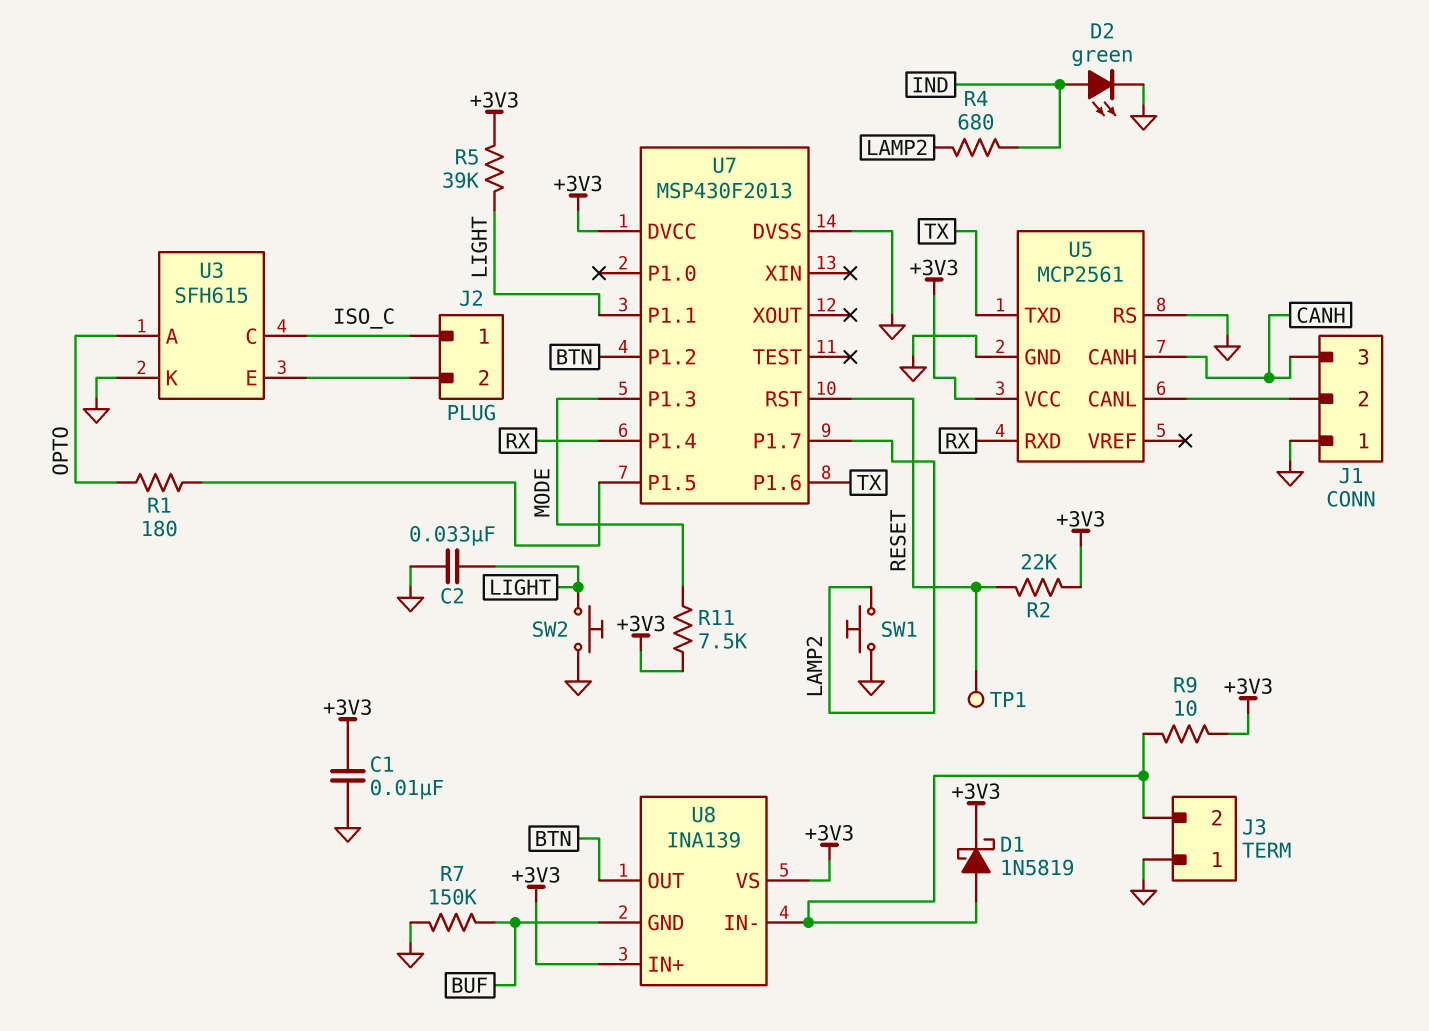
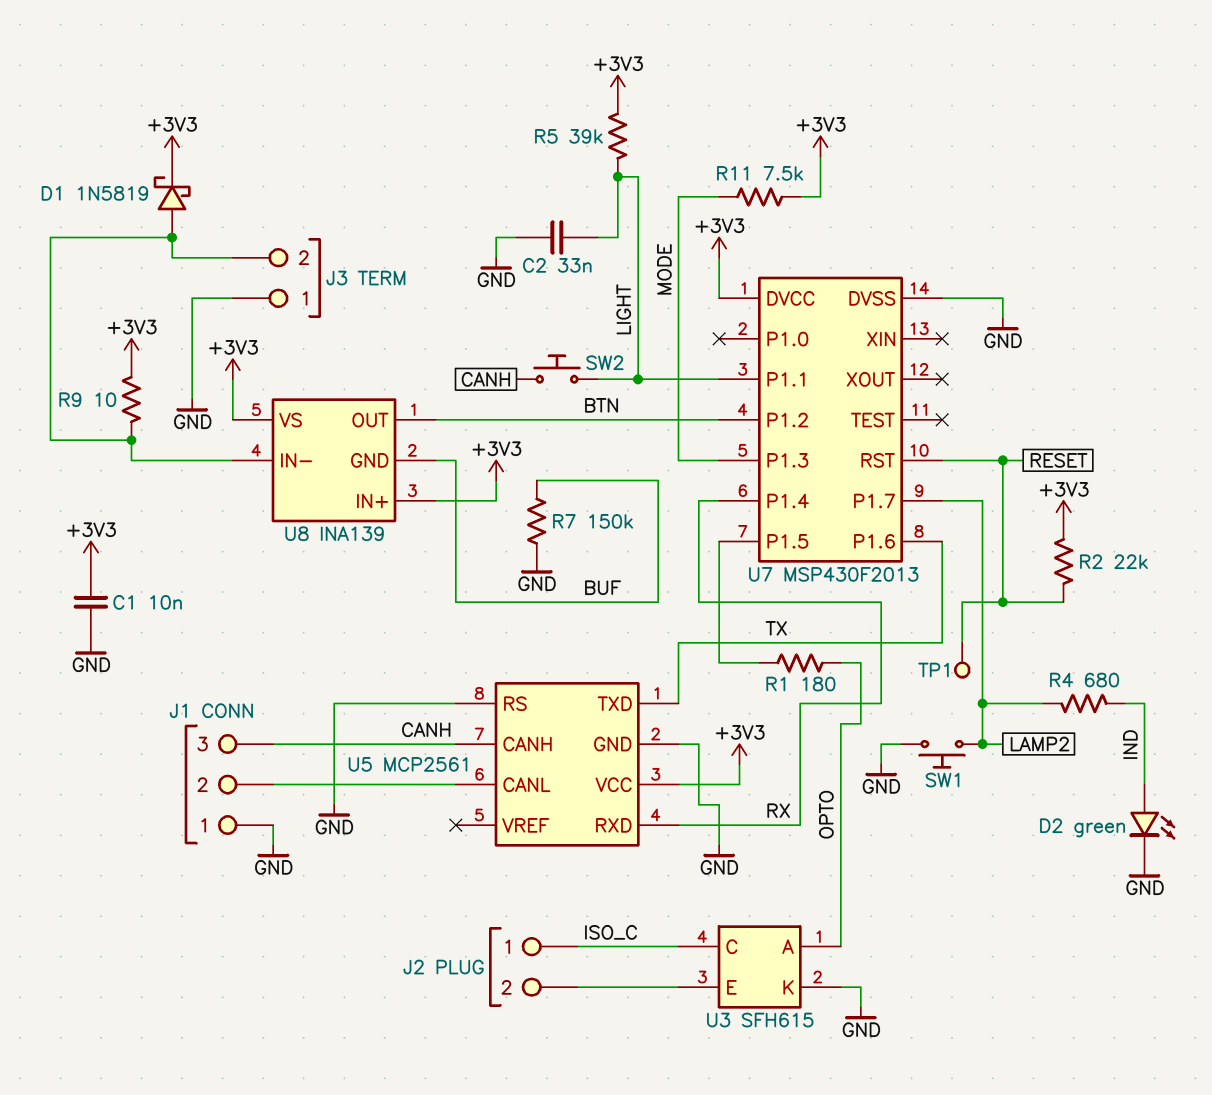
SW2: button (GND, LIGHT) -> button (CANH, LIGHT)

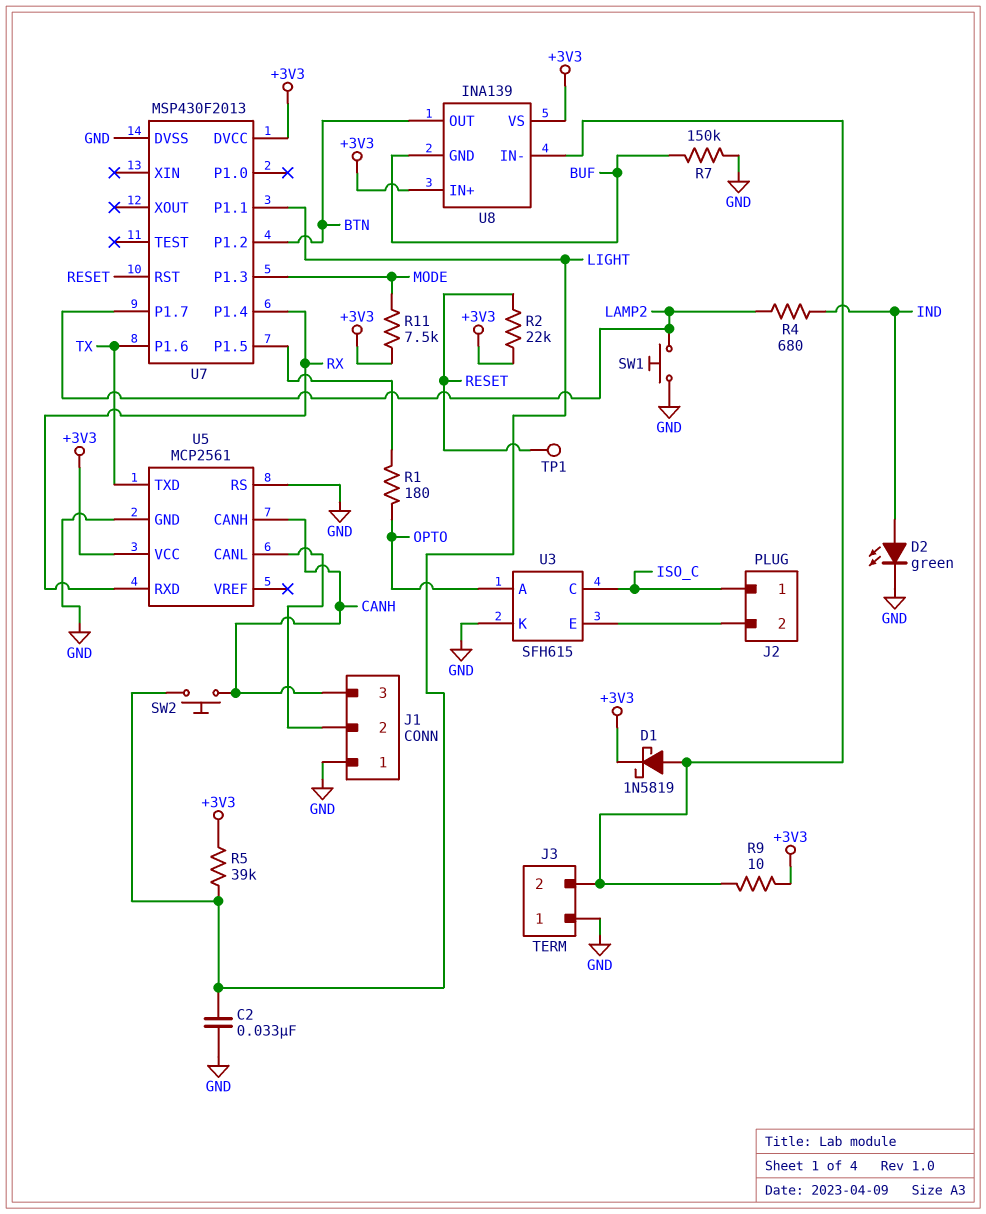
C1: 10nF (+3V3, GND) -> none

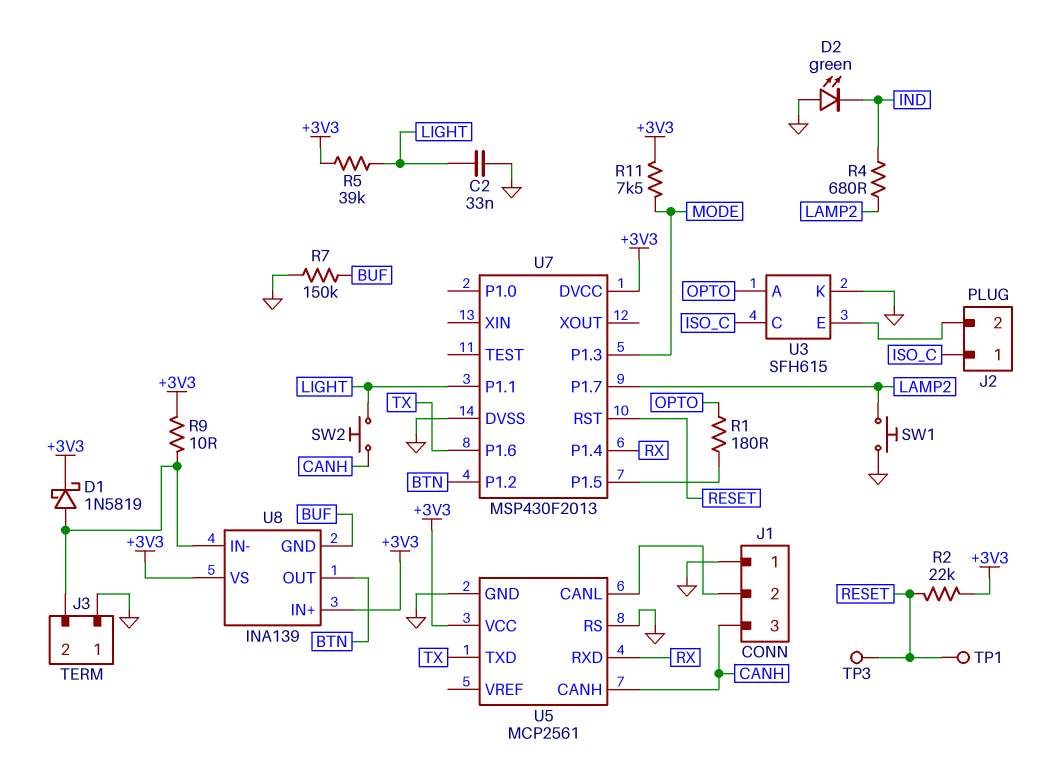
D2: LED green (A IND, K GND) -> LED green (A GND, K IND)
TP3: none -> test point (RESET)

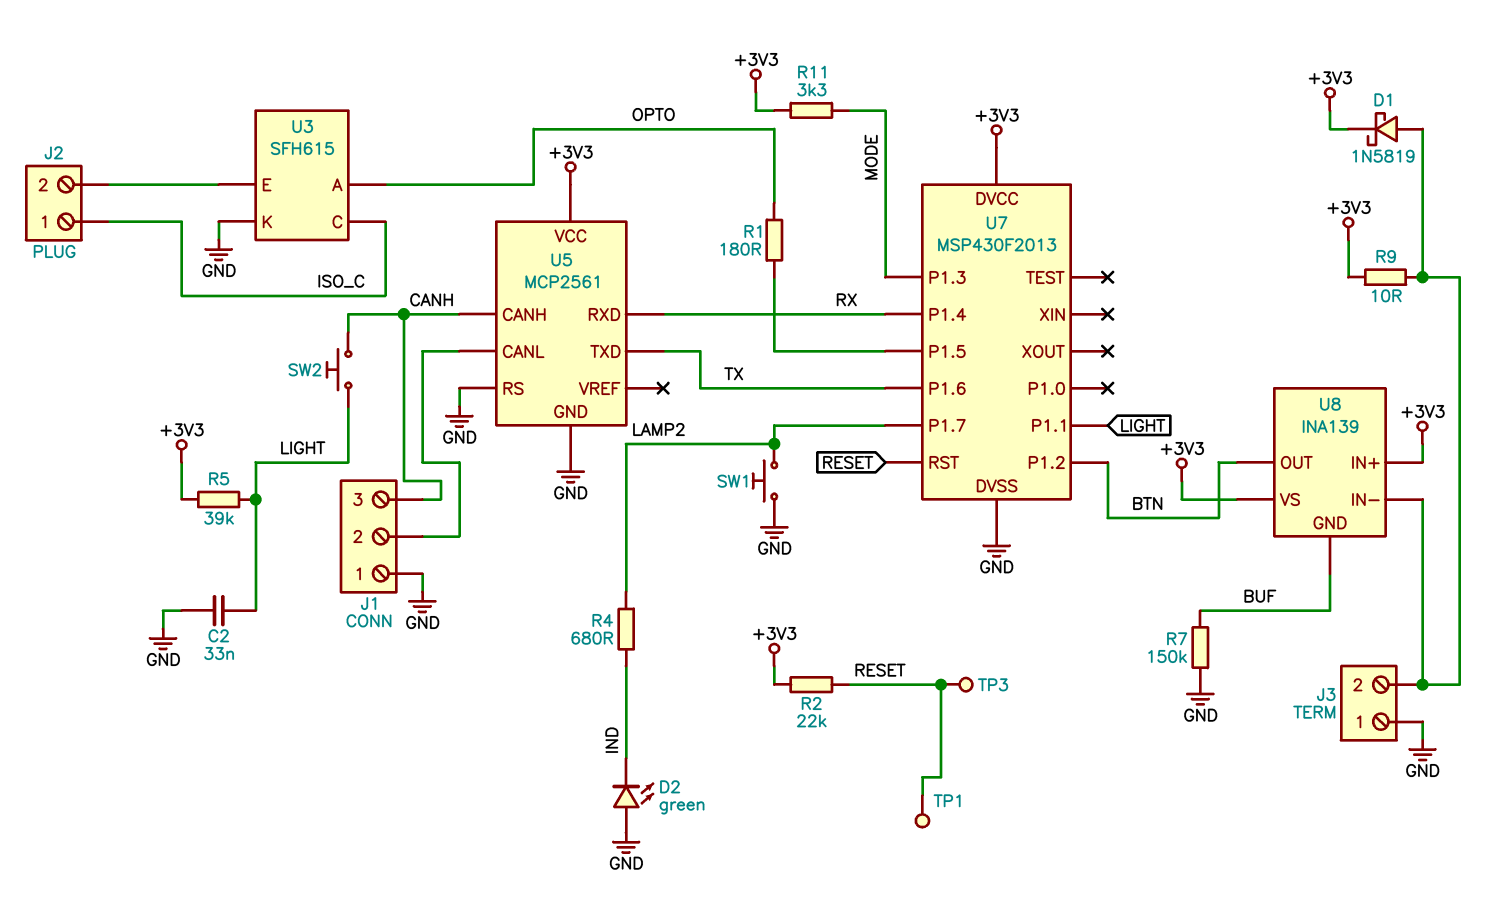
R11: 7.5k (+3V3, MODE) -> 3.3k (+3V3, MODE)

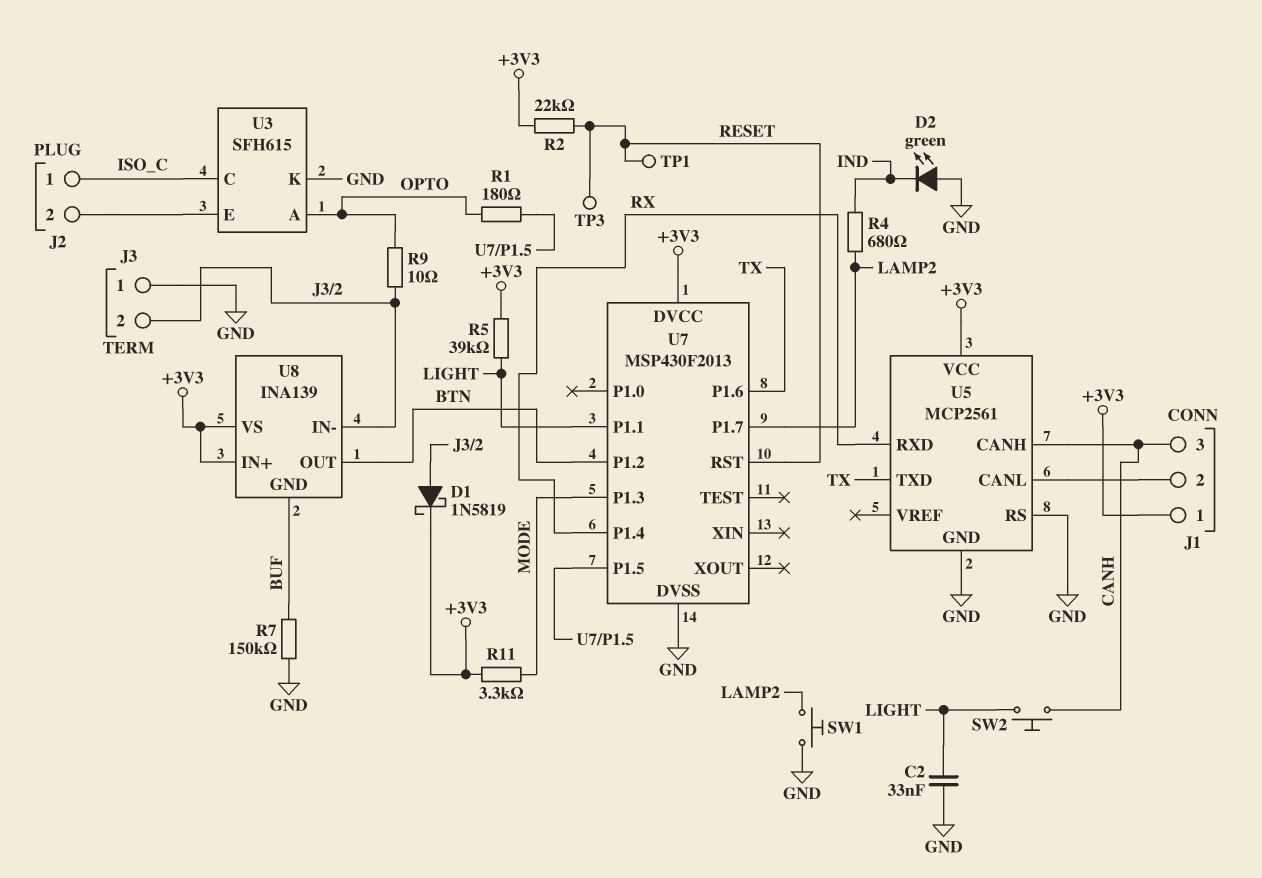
J1 pin 1: GND -> +3V3
R9: 10 (+3V3, J3/2) -> 10 (J3/2, OPTO)

